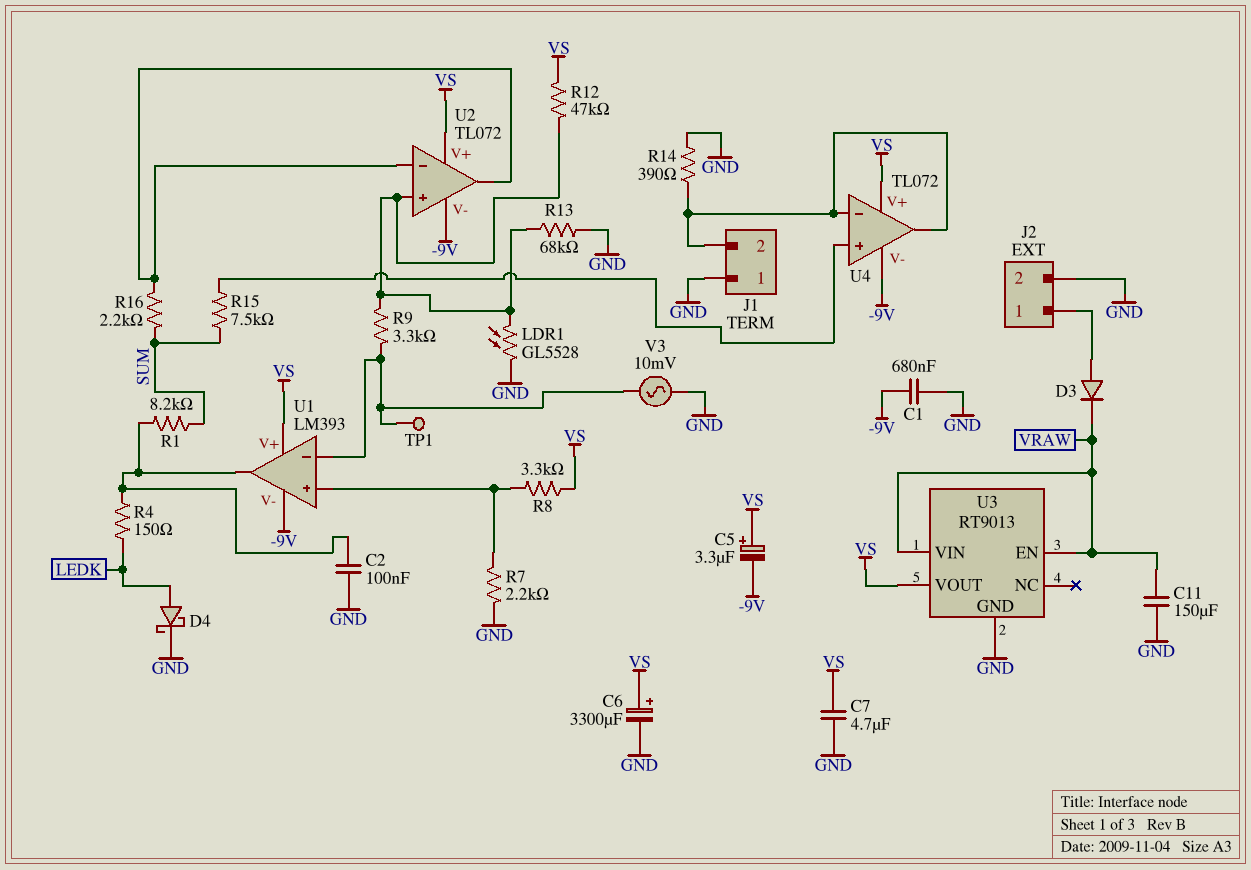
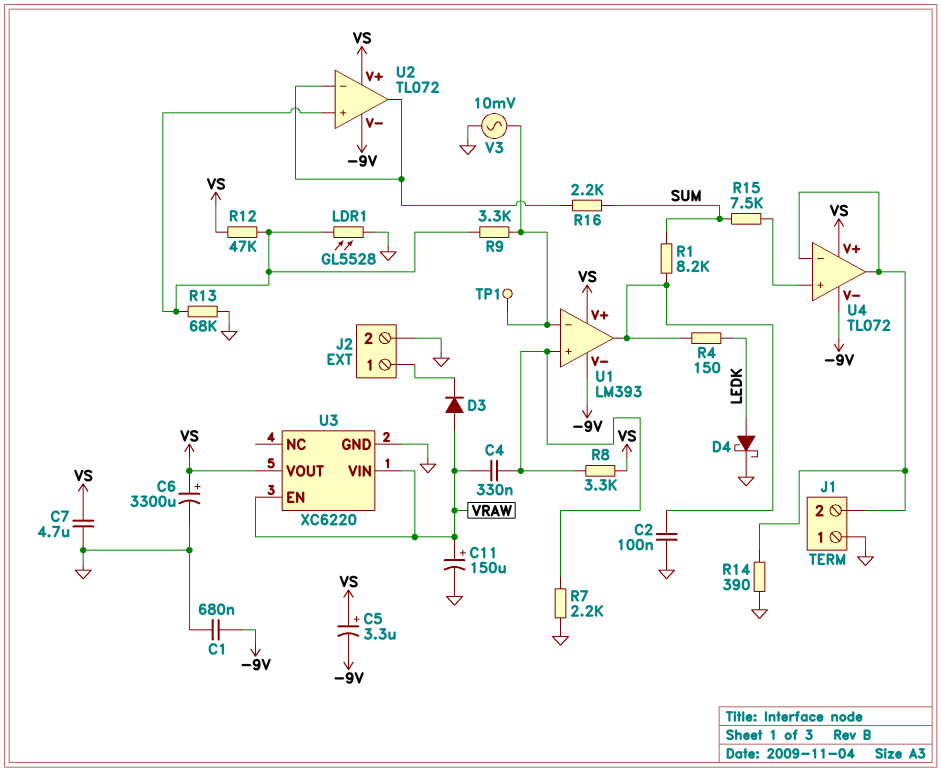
C4: none -> 330nF (U1/in+, VRAW)
C11: 150uF (GND, VRAW) -> 150uF (plus VRAW, minus GND)
D3: diode (A J2/1, K VRAW) -> diode (A VRAW, K J2/1)
U3: RT9013 -> XC6220

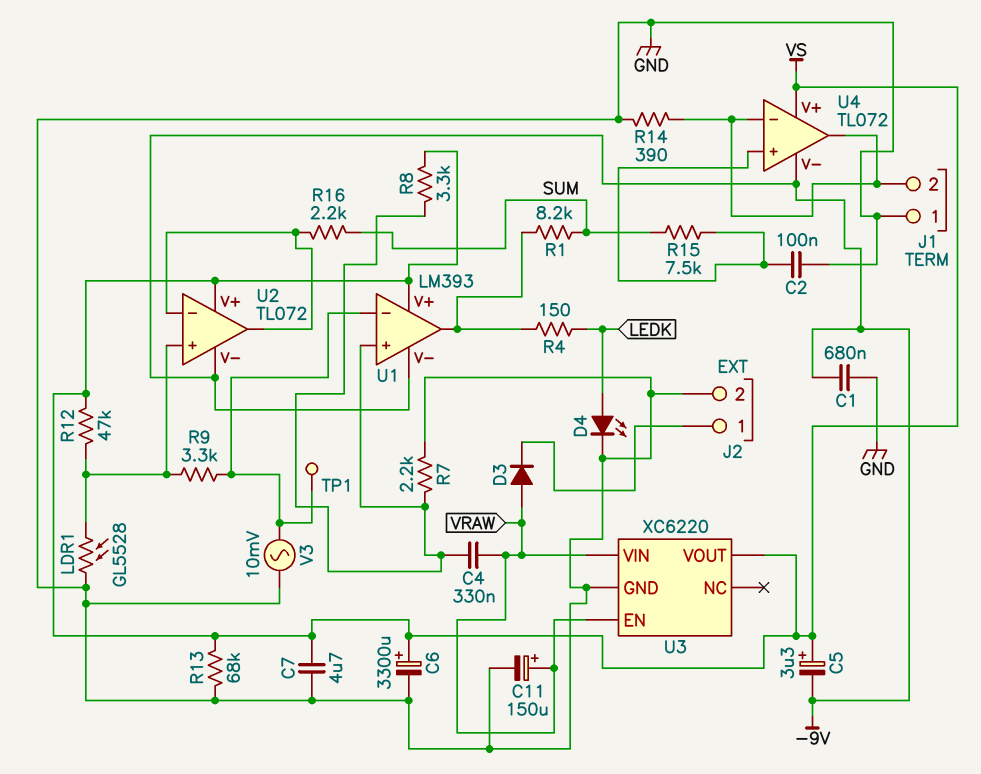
C2: 100nF (GND, U1/out) -> 100nF (GND, U4/in+)
D4: schottky (A LEDK, K GND) -> LED (A LEDK, K GND)
R13: 68k (GND, U2/in+) -> 68k (GND, VS)

